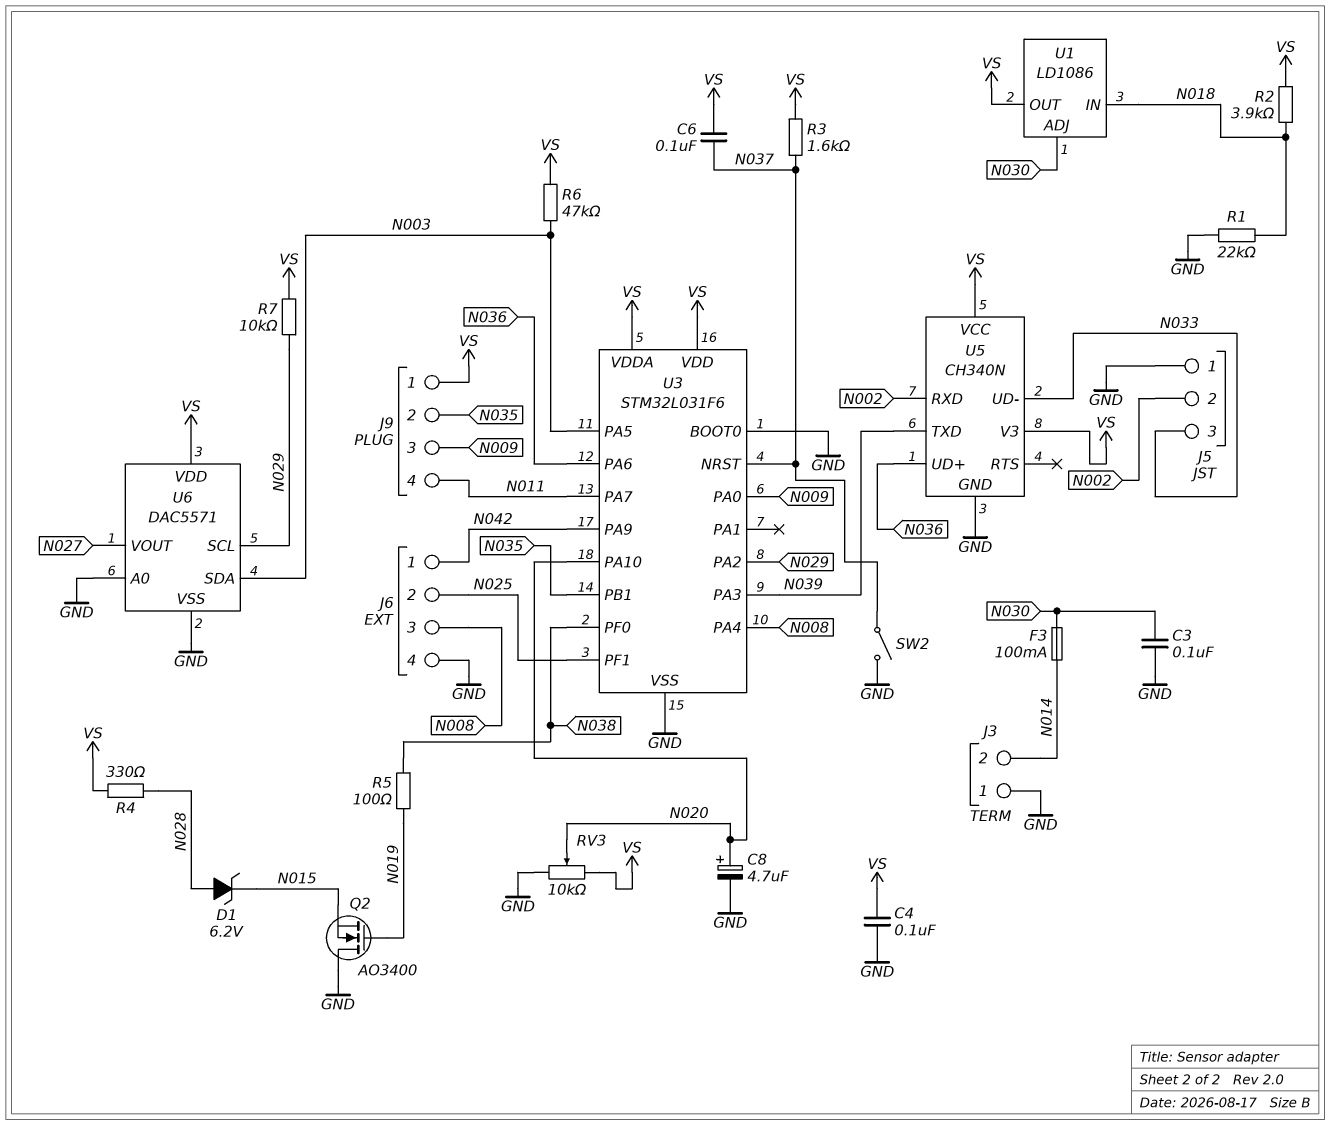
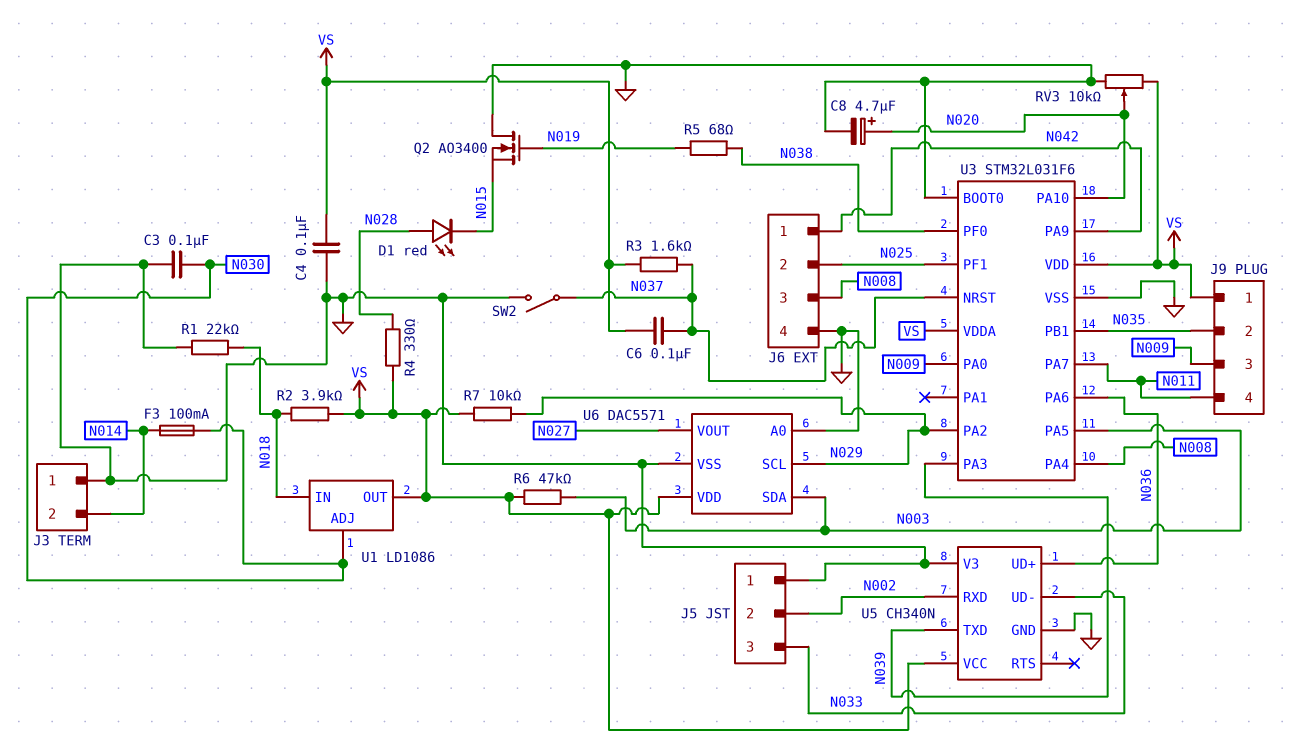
D1: zener 6.2V (A N028, K N015) -> LED red (A N028, K N015)
R5: 100 (N019, N038) -> 68 (N019, N038)
U5 pin V3: VS -> GND

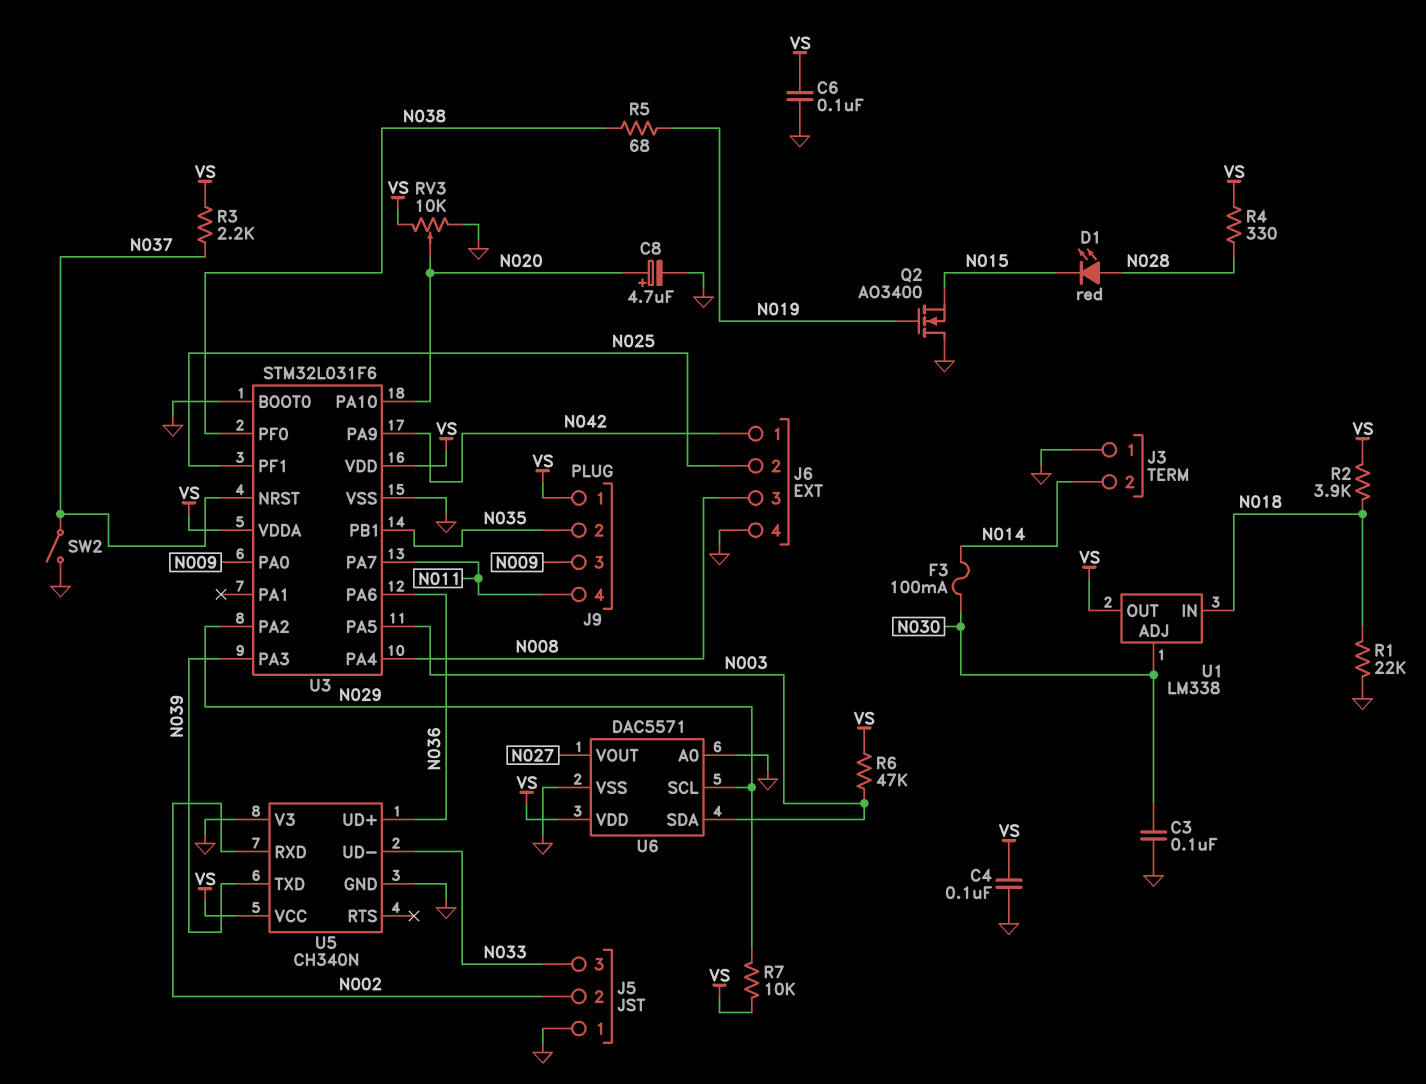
C6: 100nF (N037, VS) -> 100nF (GND, VS)
R3: 1.6k (N037, VS) -> 2.2k (N037, VS)
U1: LD1086 -> LM338

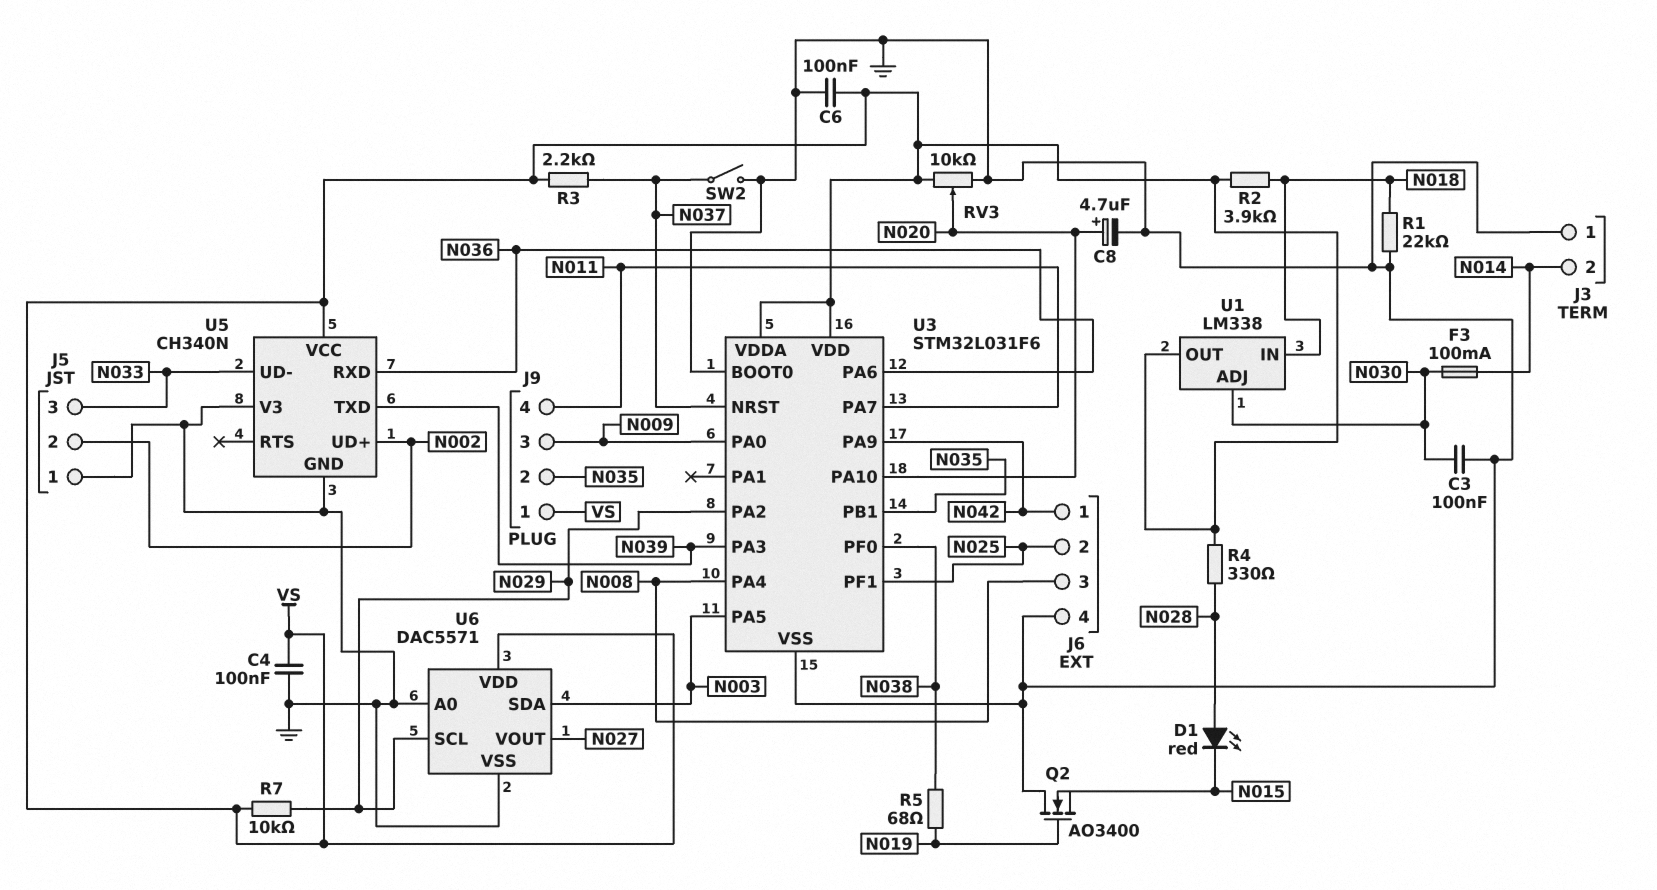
R6: 47k (N003, VS) -> none
U5 pin RXD: N002 -> N036
U5 pin UD+: N036 -> N002

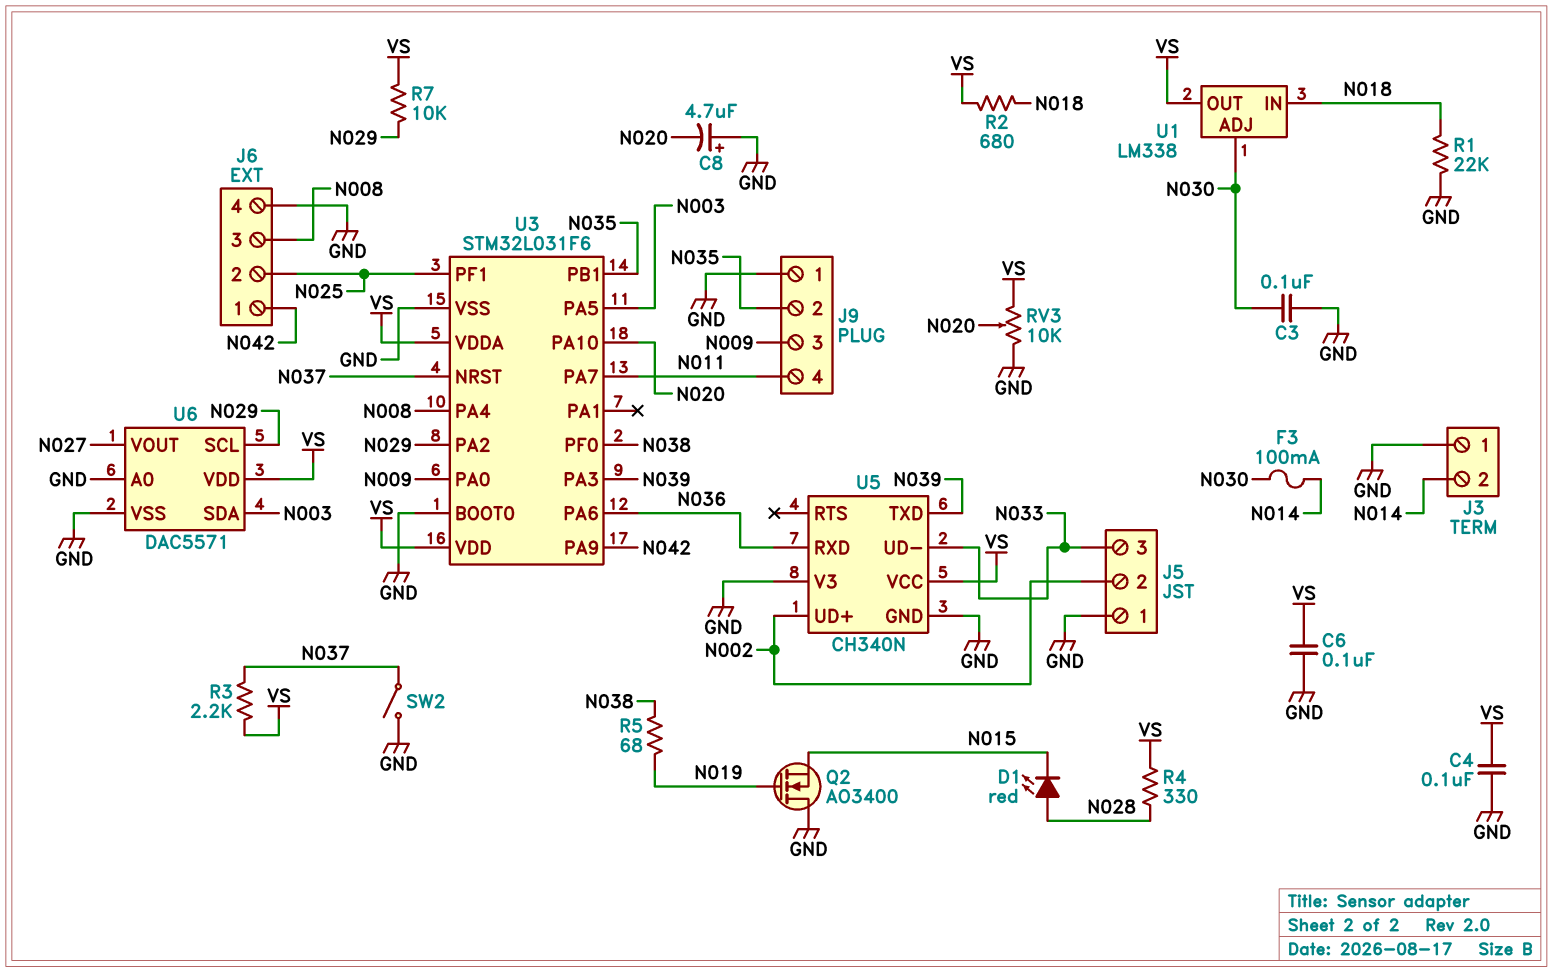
C8: 4.7uF (plus N020, minus GND) -> 4.7uF (plus GND, minus N020)
J9 pin 1: VS -> GND
R2: 3.9k (N018, VS) -> 680 (N018, VS)

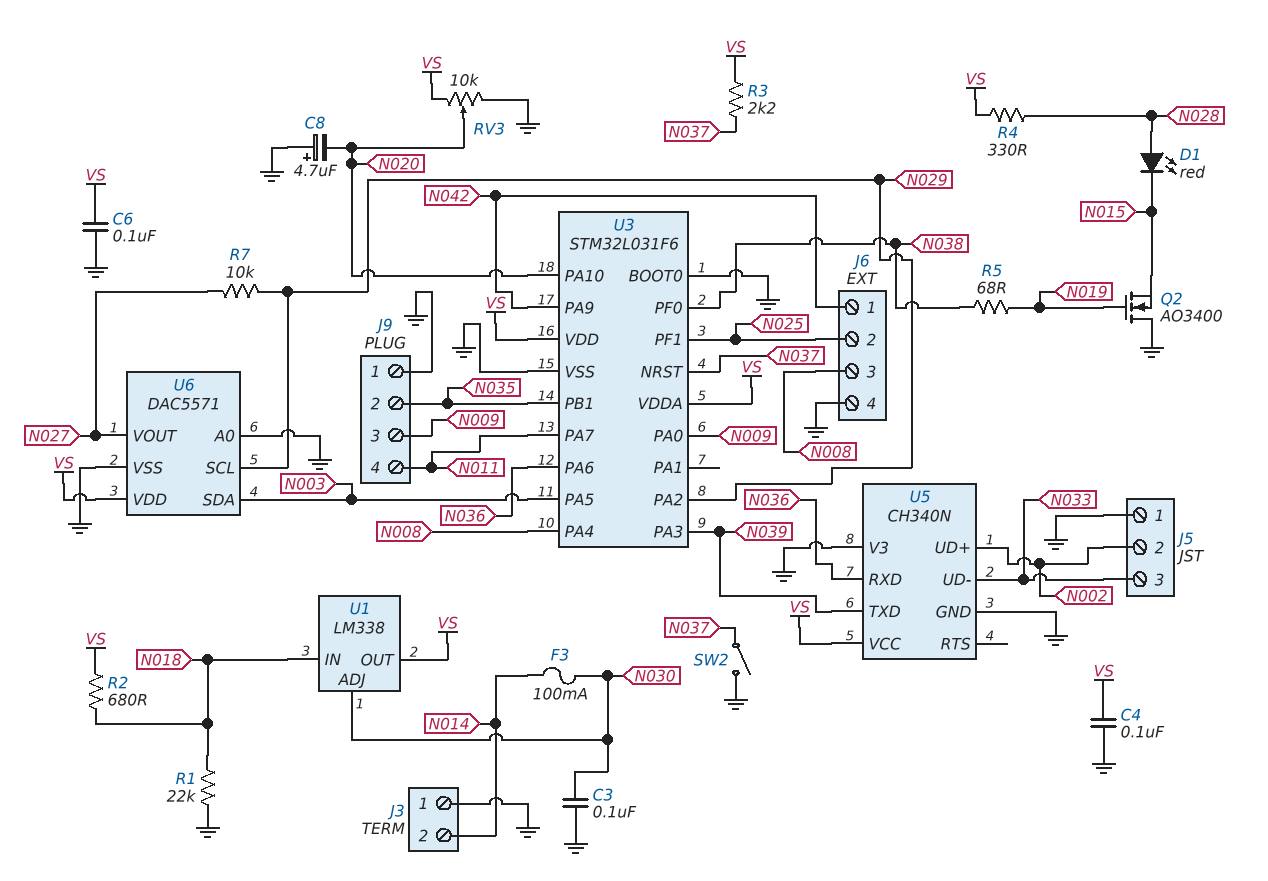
R7: 10k (N029, VS) -> 10k (N027, N029)

